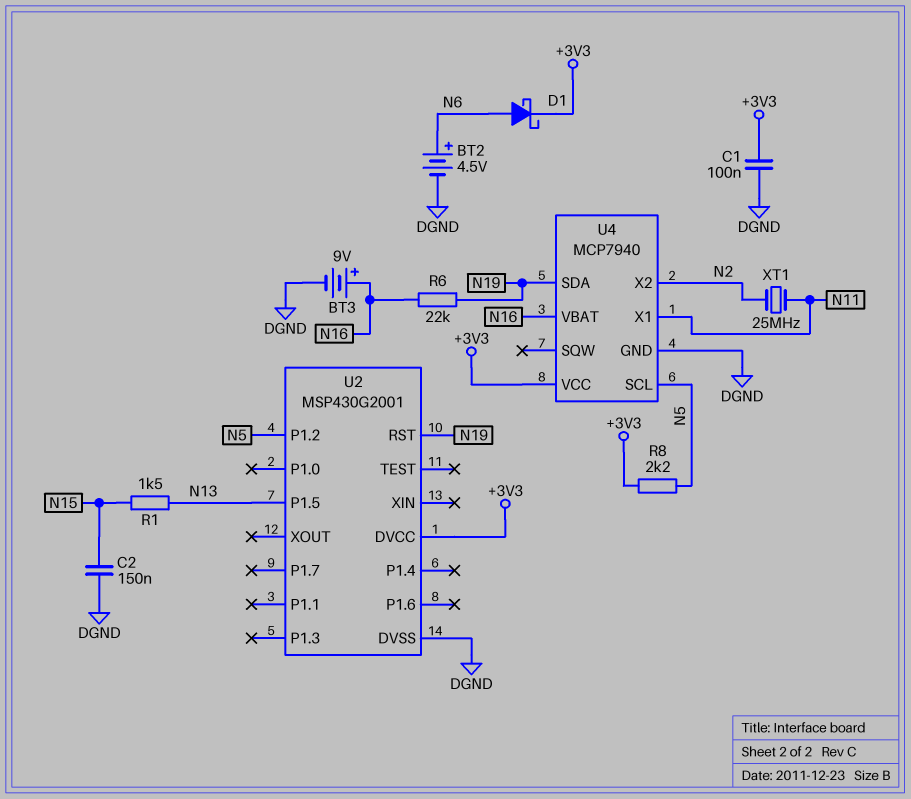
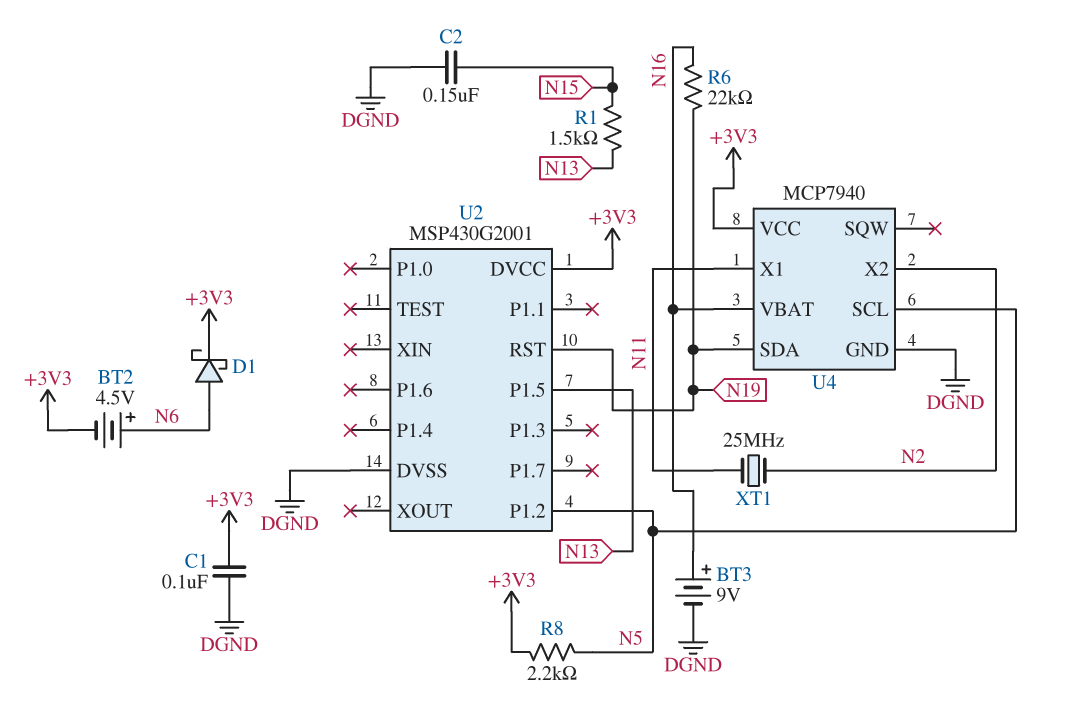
BT2: 4.5V (plus N6, minus DGND) -> 4.5V (plus N6, minus +3V3)

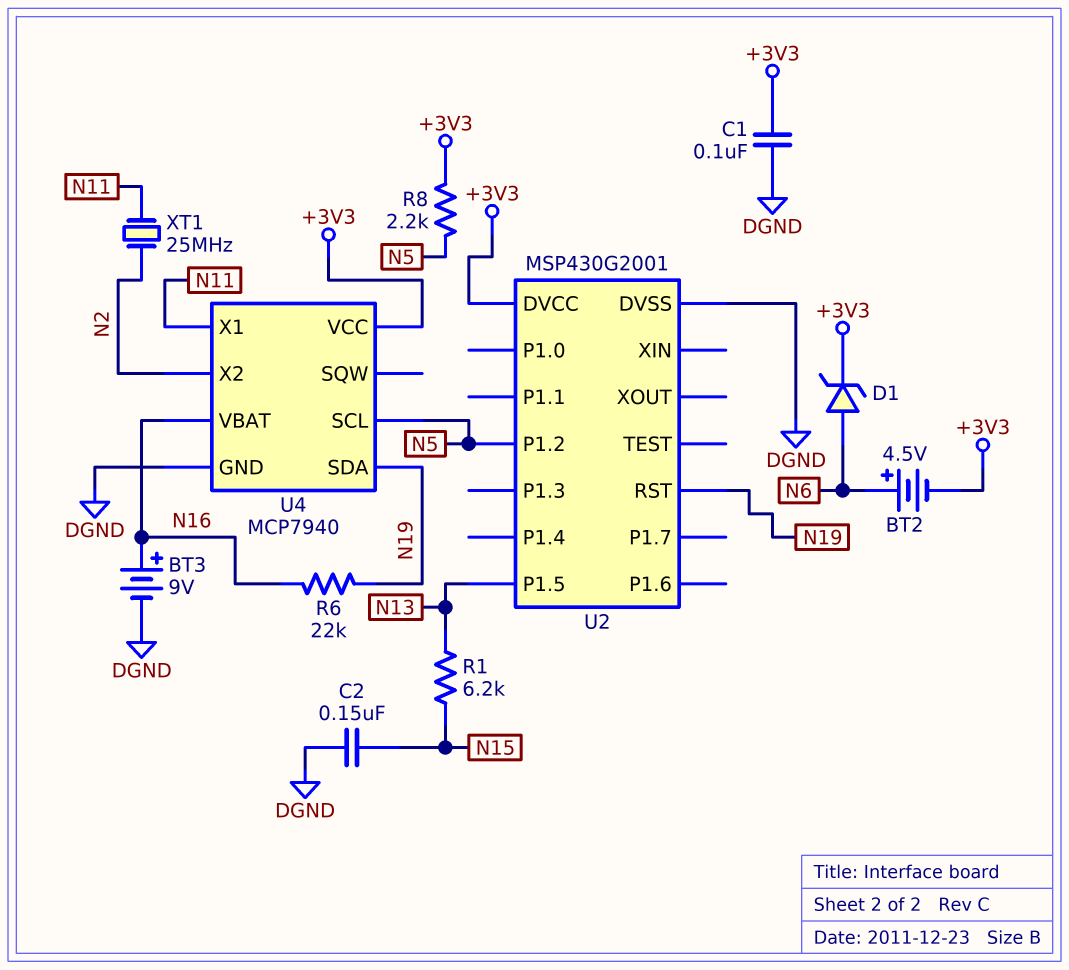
D1: schottky (A N6, K +3V3) -> zener (A N6, K +3V3)
R1: 1.5k (N13, N15) -> 6.2k (N13, N15)

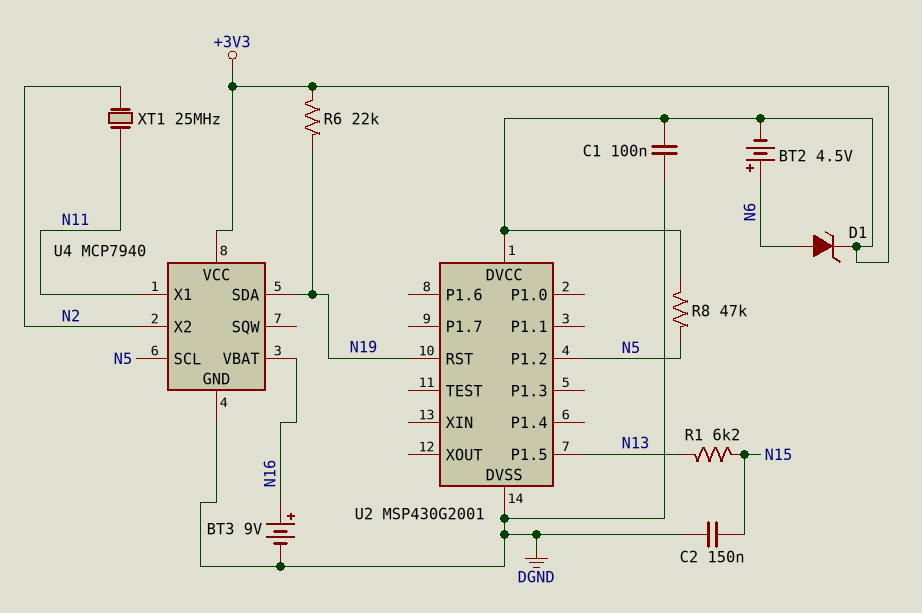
R6: 22k (N16, N19) -> 22k (+3V3, N19)
R8: 2.2k (+3V3, N5) -> 47k (+3V3, N5)

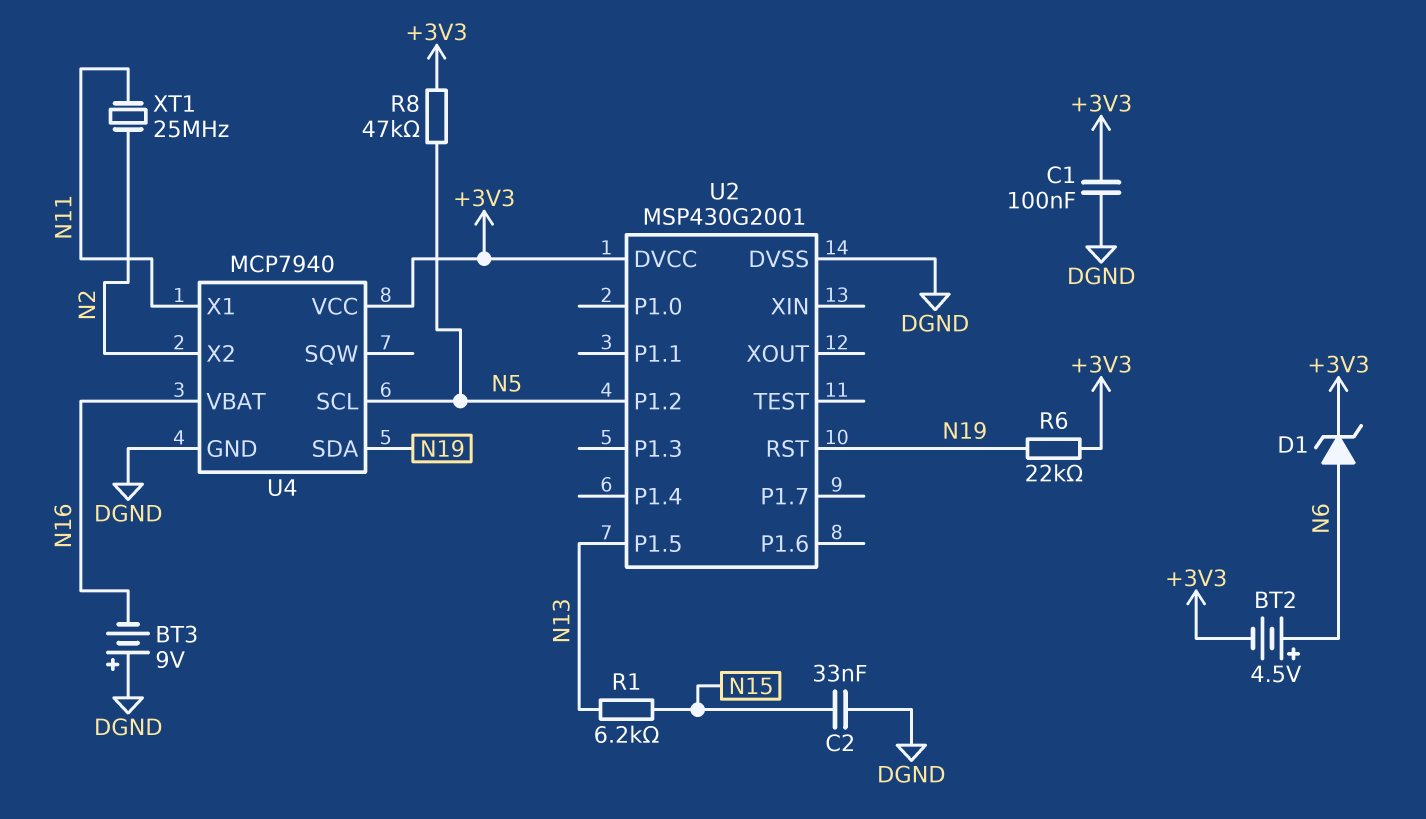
BT3: 9V (plus N16, minus DGND) -> 9V (plus DGND, minus N16)
C2: 150nF (DGND, N15) -> 33nF (DGND, N15)

